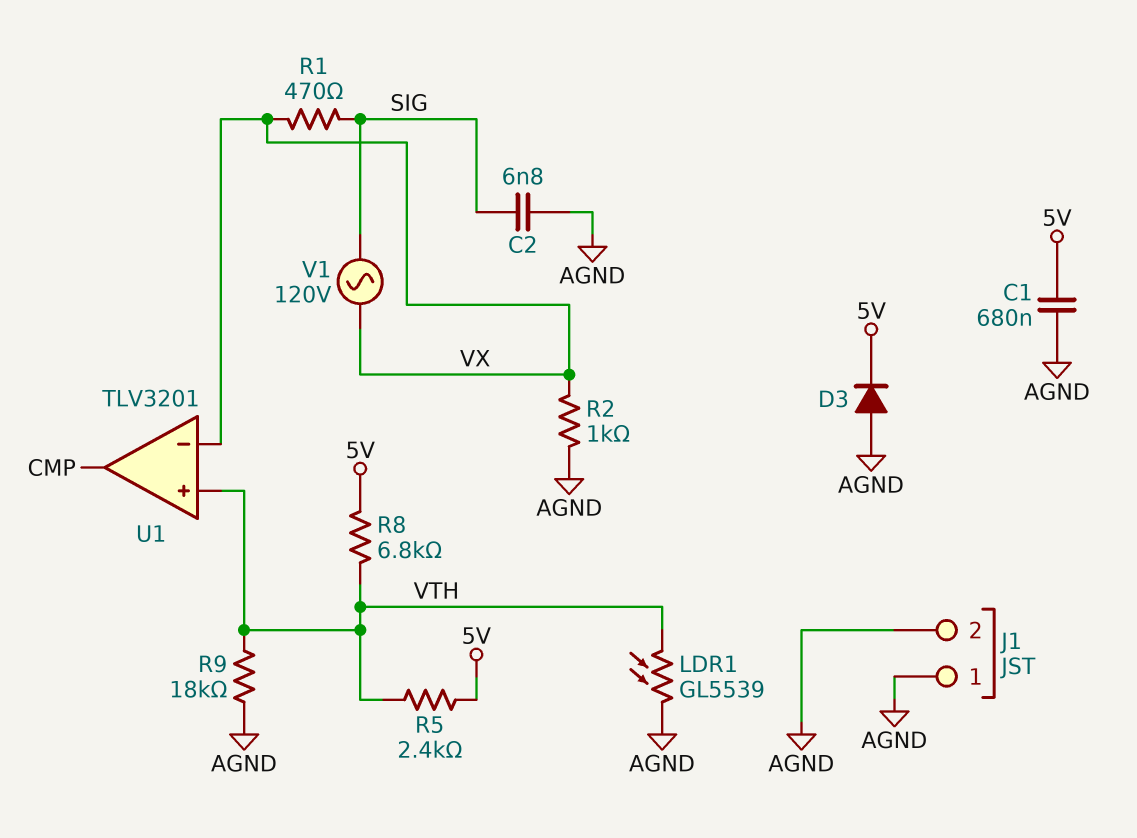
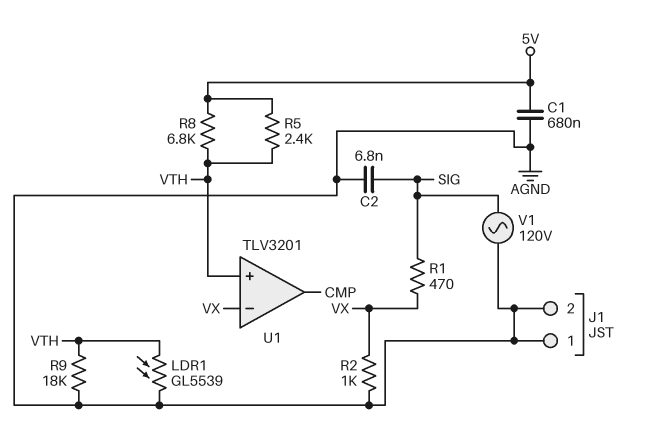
D3: diode (A AGND, K 5V) -> none
V1: AC 120V (SIG, VX) -> AC 120V (AGND, SIG)

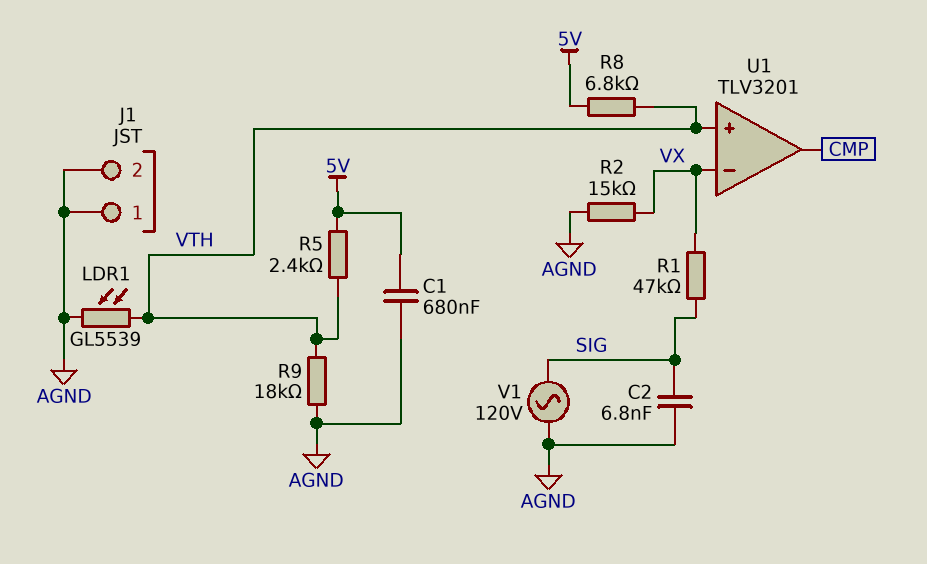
R1: 470 (SIG, VX) -> 47k (SIG, VX)
R2: 1k (AGND, VX) -> 15k (AGND, VX)

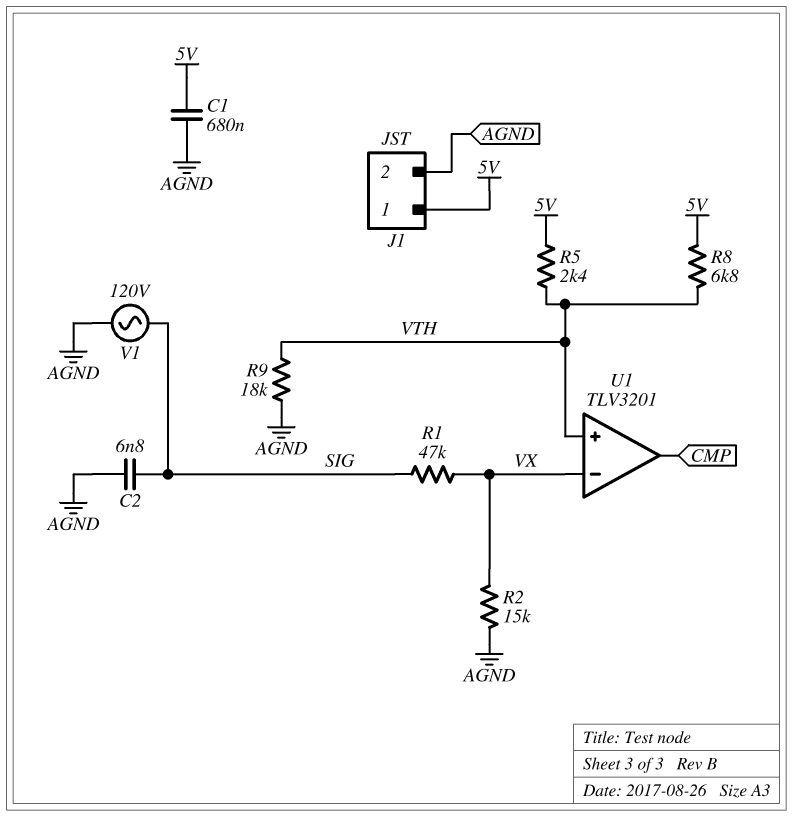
J1 pin 1: AGND -> 5V
LDR1: GL5539 (AGND, VTH) -> none

